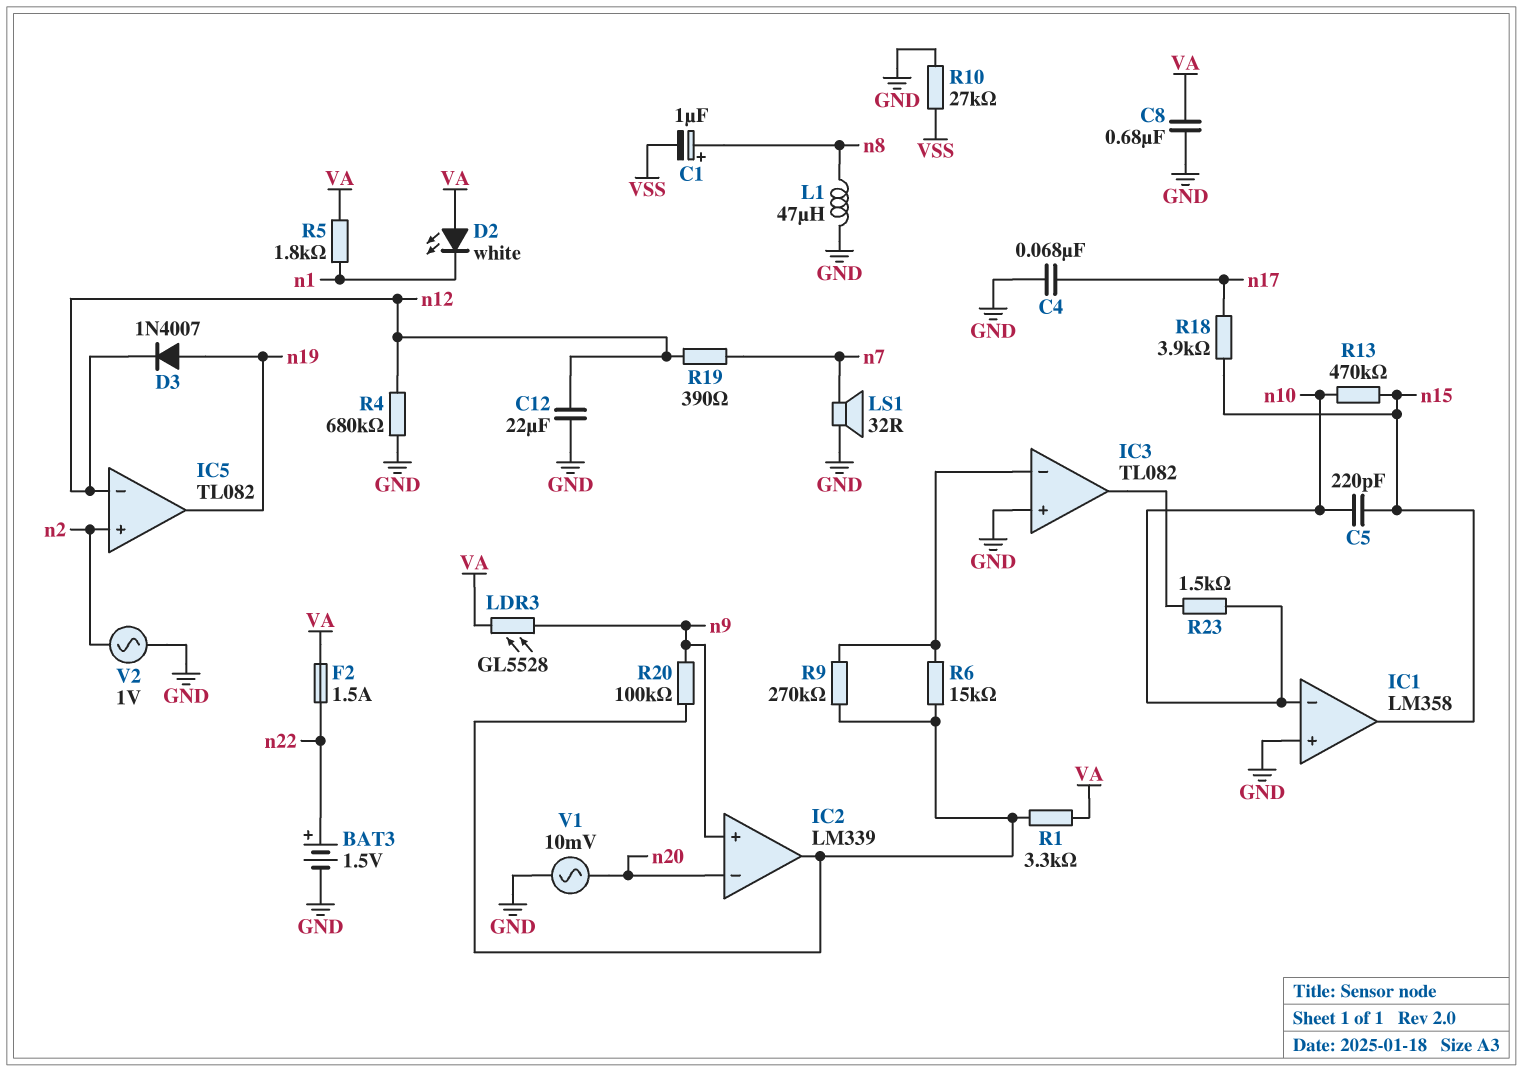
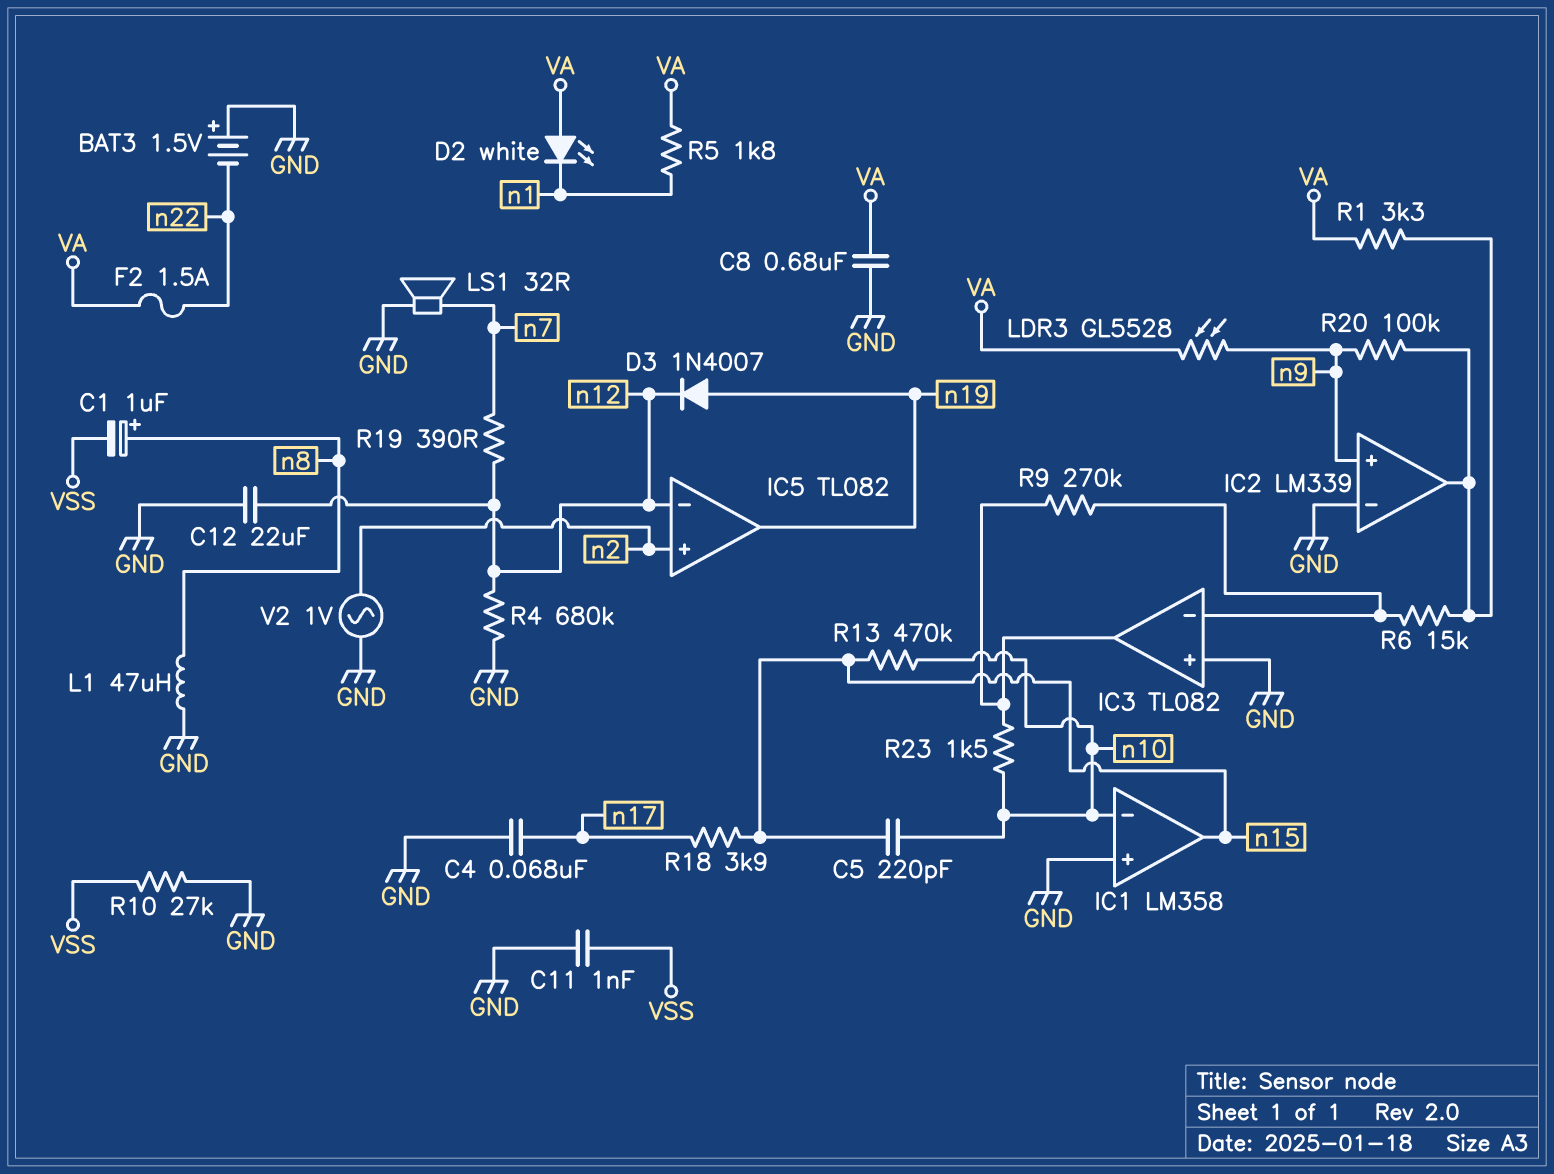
BAT3: 1.5V (plus n22, minus GND) -> 1.5V (plus GND, minus n22)
C11: none -> 1nF (GND, VSS)
IC2 pin in-: n20 -> GND
R9: 270k (IC2/out, IC3/in-) -> 270k (IC3/in-, IC3/out)
V1: AC 10mV (GND, n20) -> none

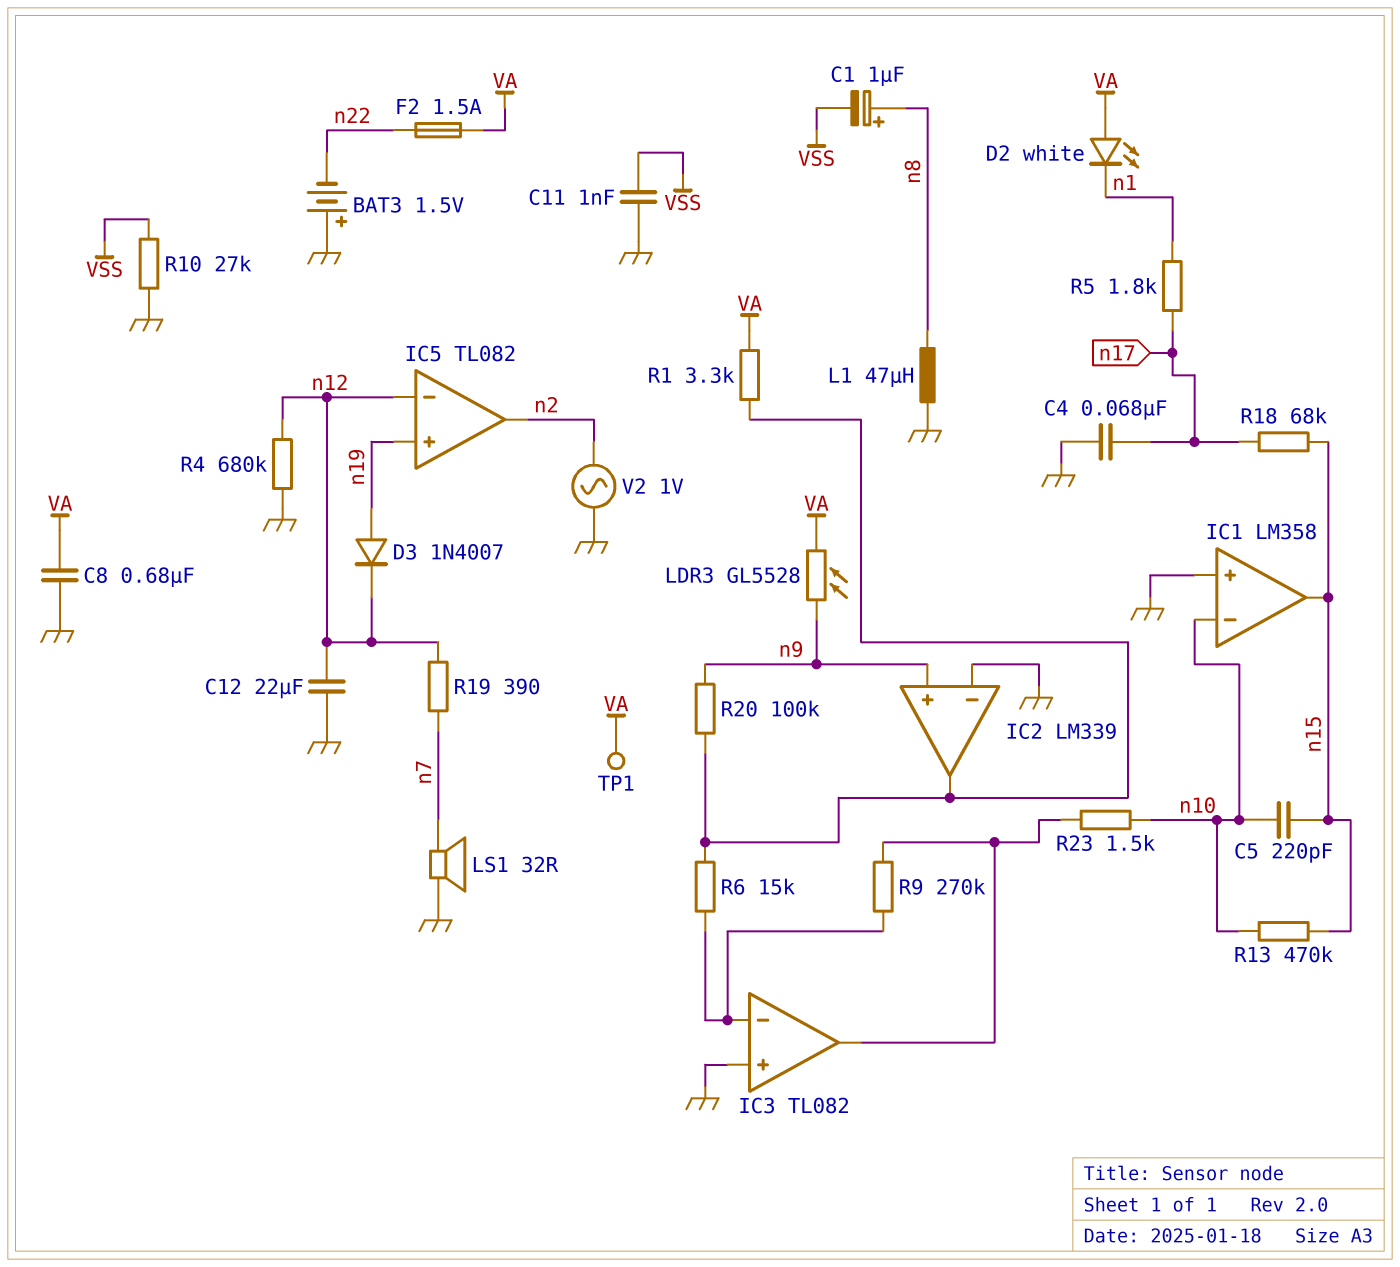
IC5 pin in+: n2 -> n19
IC5 pin out: n19 -> n2
R5: 1.8k (VA, n1) -> 1.8k (n1, n17)
R18: 3.9k (n15, n17) -> 68k (n15, n17)
TP1: none -> test point (VA)

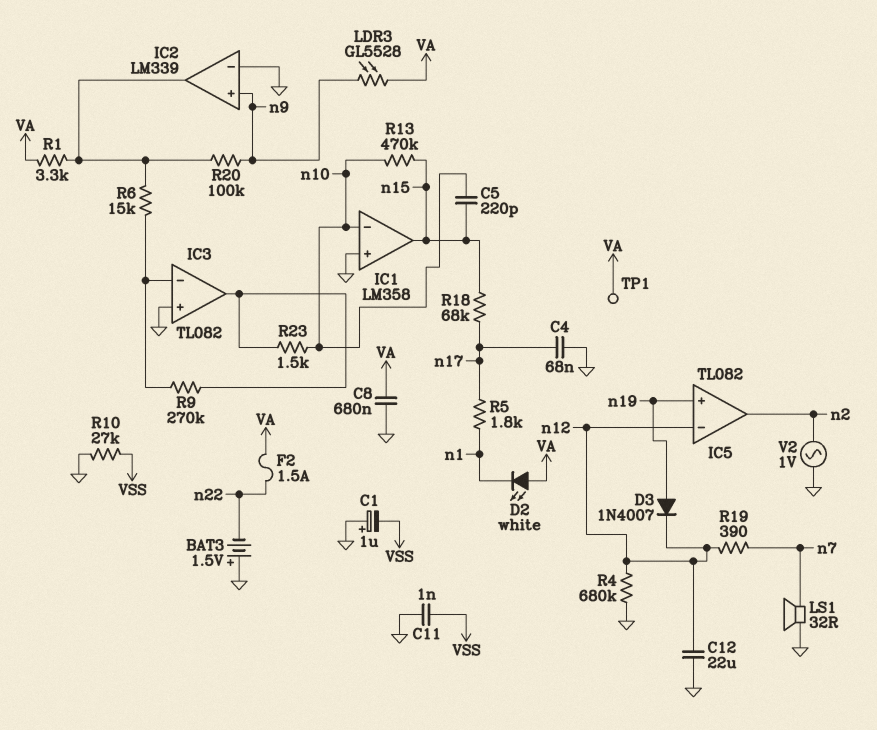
C1: 1uF (plus n8, minus VSS) -> 1uF (plus GND, minus VSS)
L1: 47uH (GND, n8) -> none

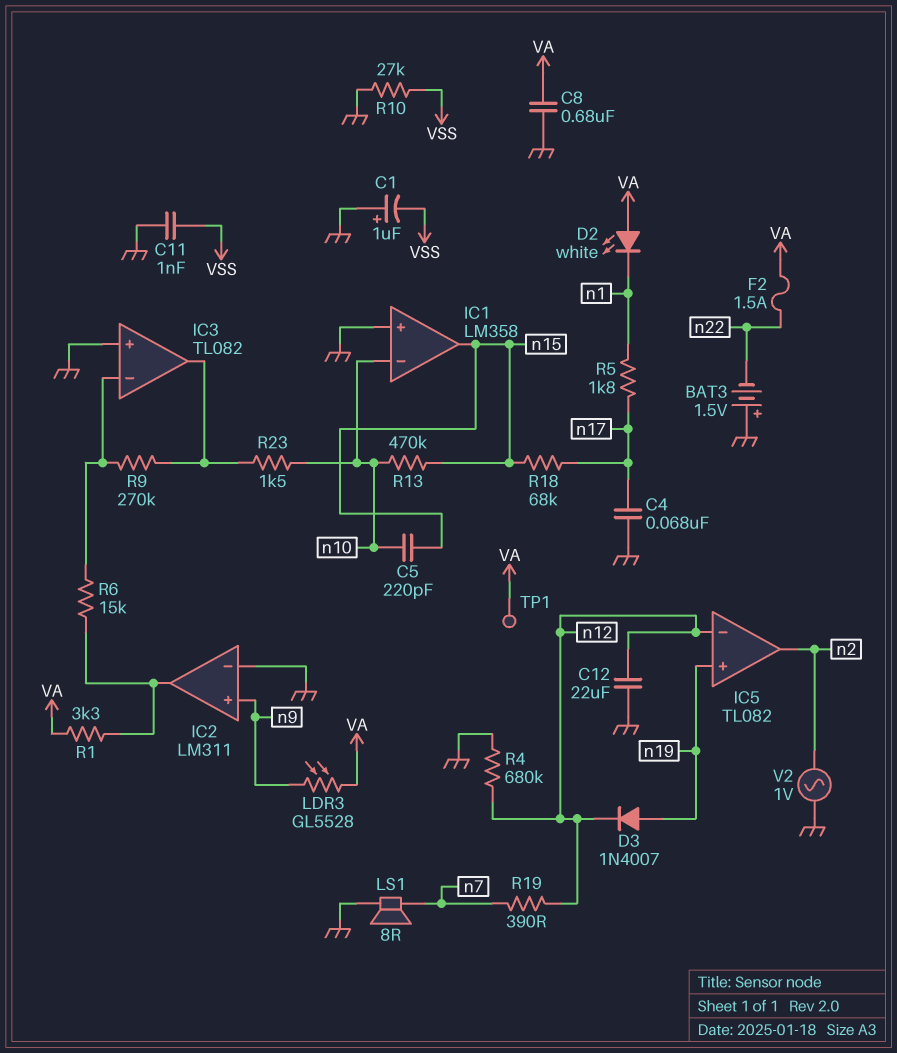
IC2: LM339 -> LM311
LS1: speaker 32R (GND, n7) -> speaker 8R (GND, n7)
R20: 100k (IC2/out, n9) -> none

